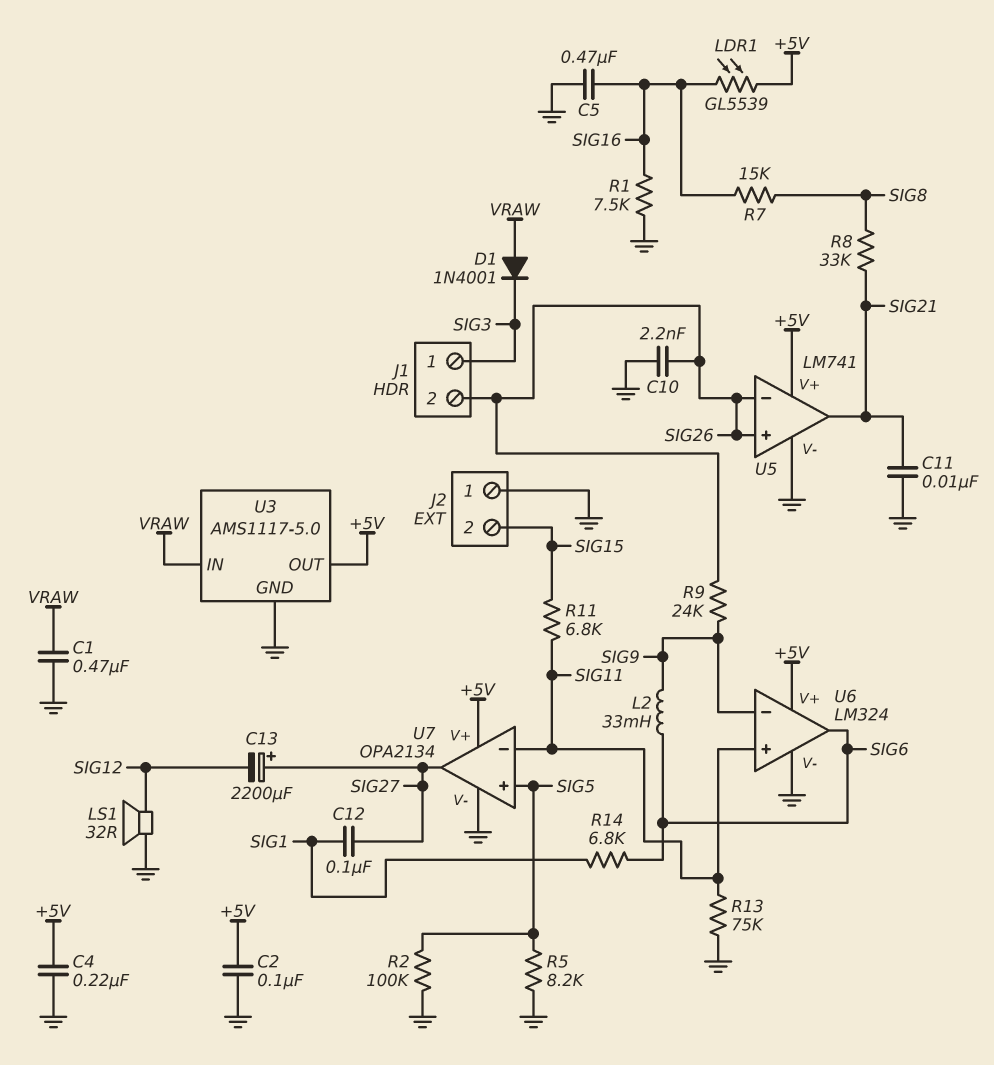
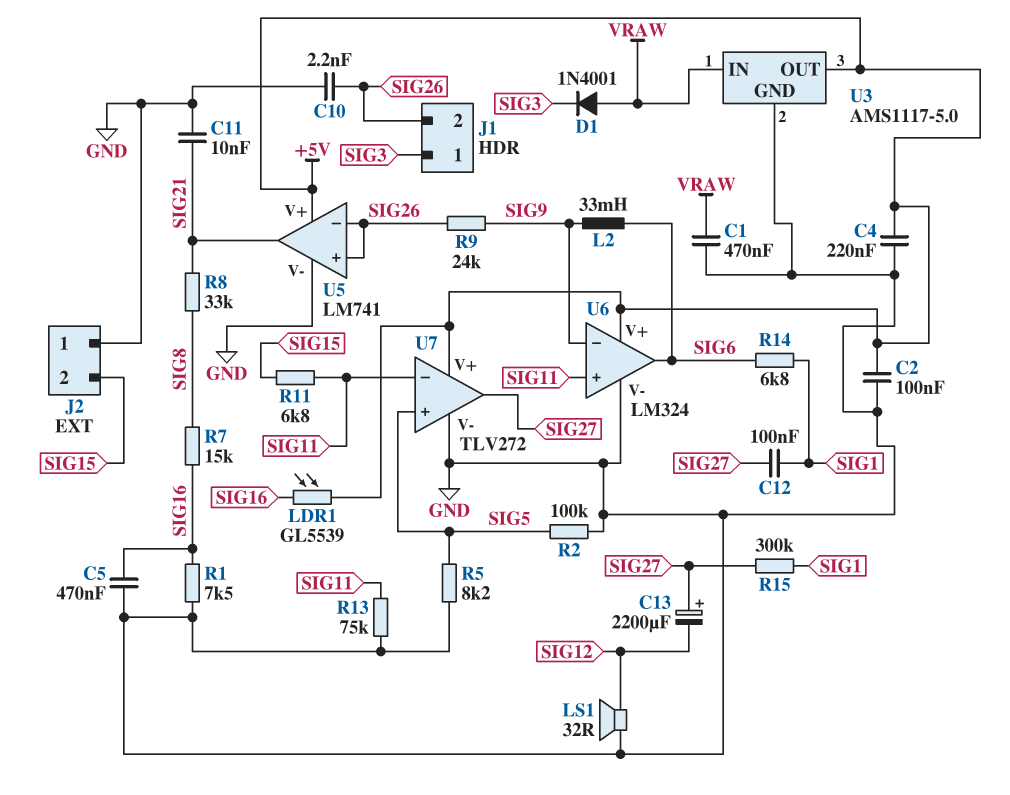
R15: none -> 300k (SIG1, SIG27)
U7: OPA2134 -> TLV272

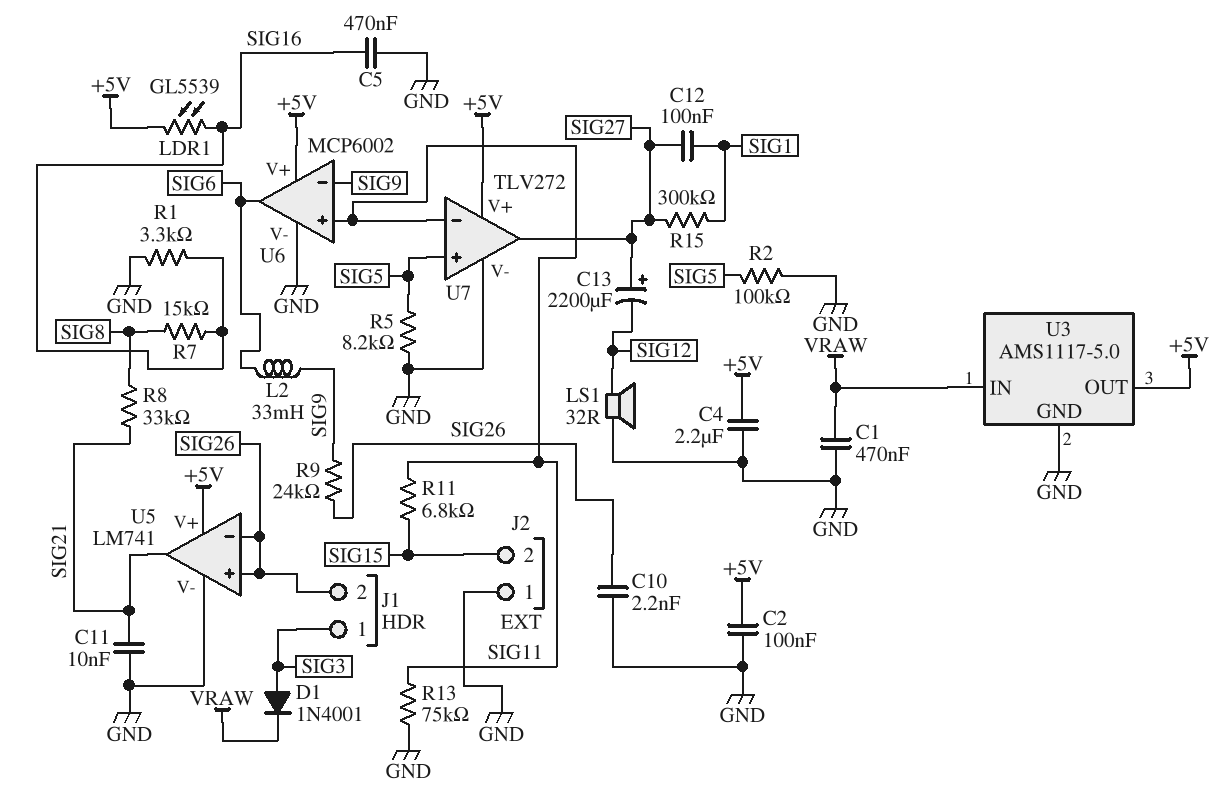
C4: 220nF (+5V, GND) -> 2.2uF (+5V, GND)
D1: diode 1N4001 (A VRAW, K SIG3) -> diode 1N4001 (A SIG3, K VRAW)
R1: 7.5k (GND, SIG16) -> 3.3k (GND, SIG16)
R14: 6.8k (SIG1, SIG6) -> none
U6: LM324 -> MCP6002

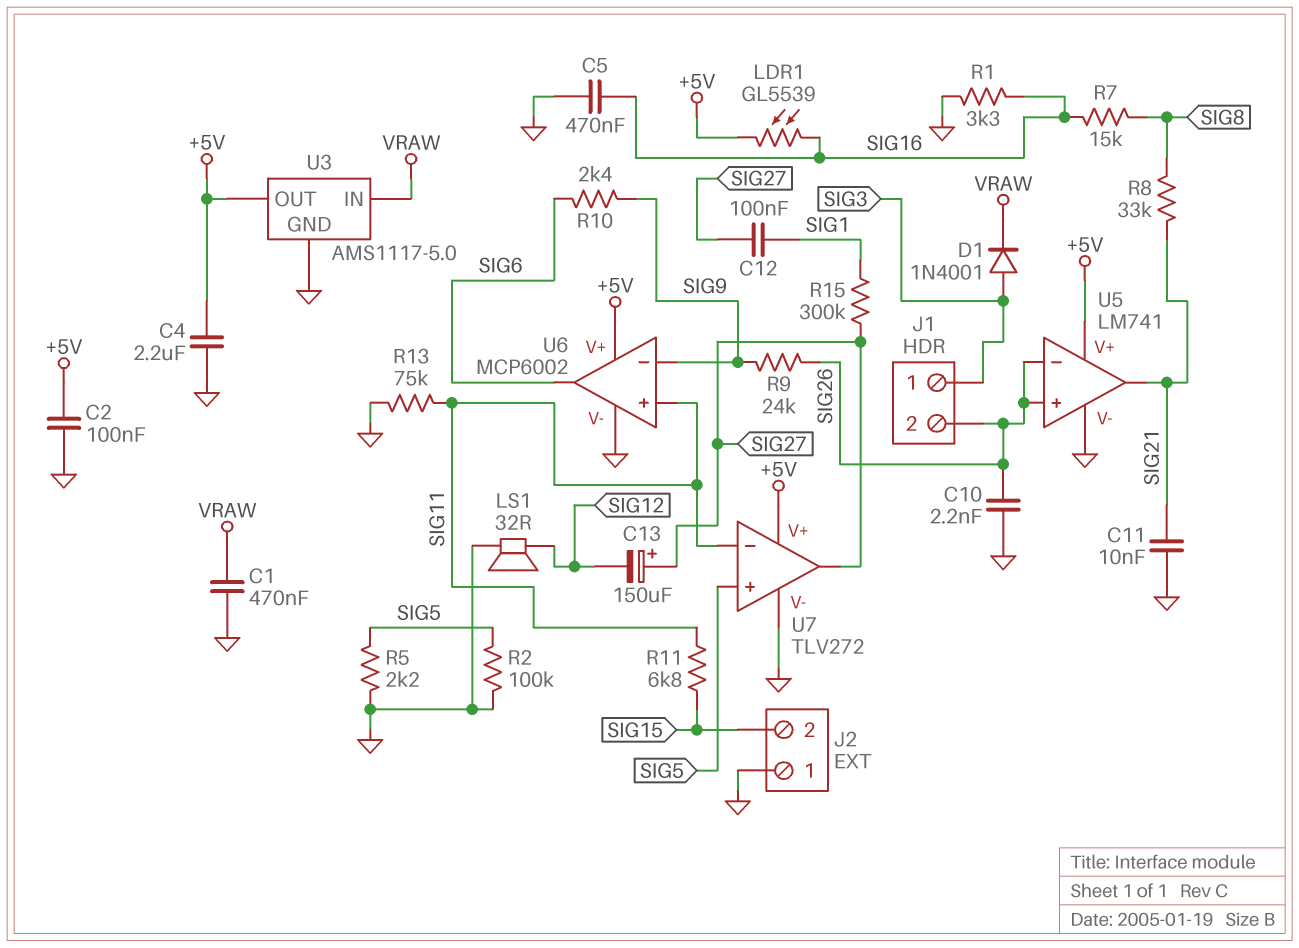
C13: 2200uF (plus SIG27, minus SIG12) -> 150uF (plus SIG27, minus SIG12)
L2: 33mH (SIG6, SIG9) -> none
R5: 8.2k (GND, SIG5) -> 2.2k (GND, SIG5)
R10: none -> 2.4k (SIG6, SIG9)

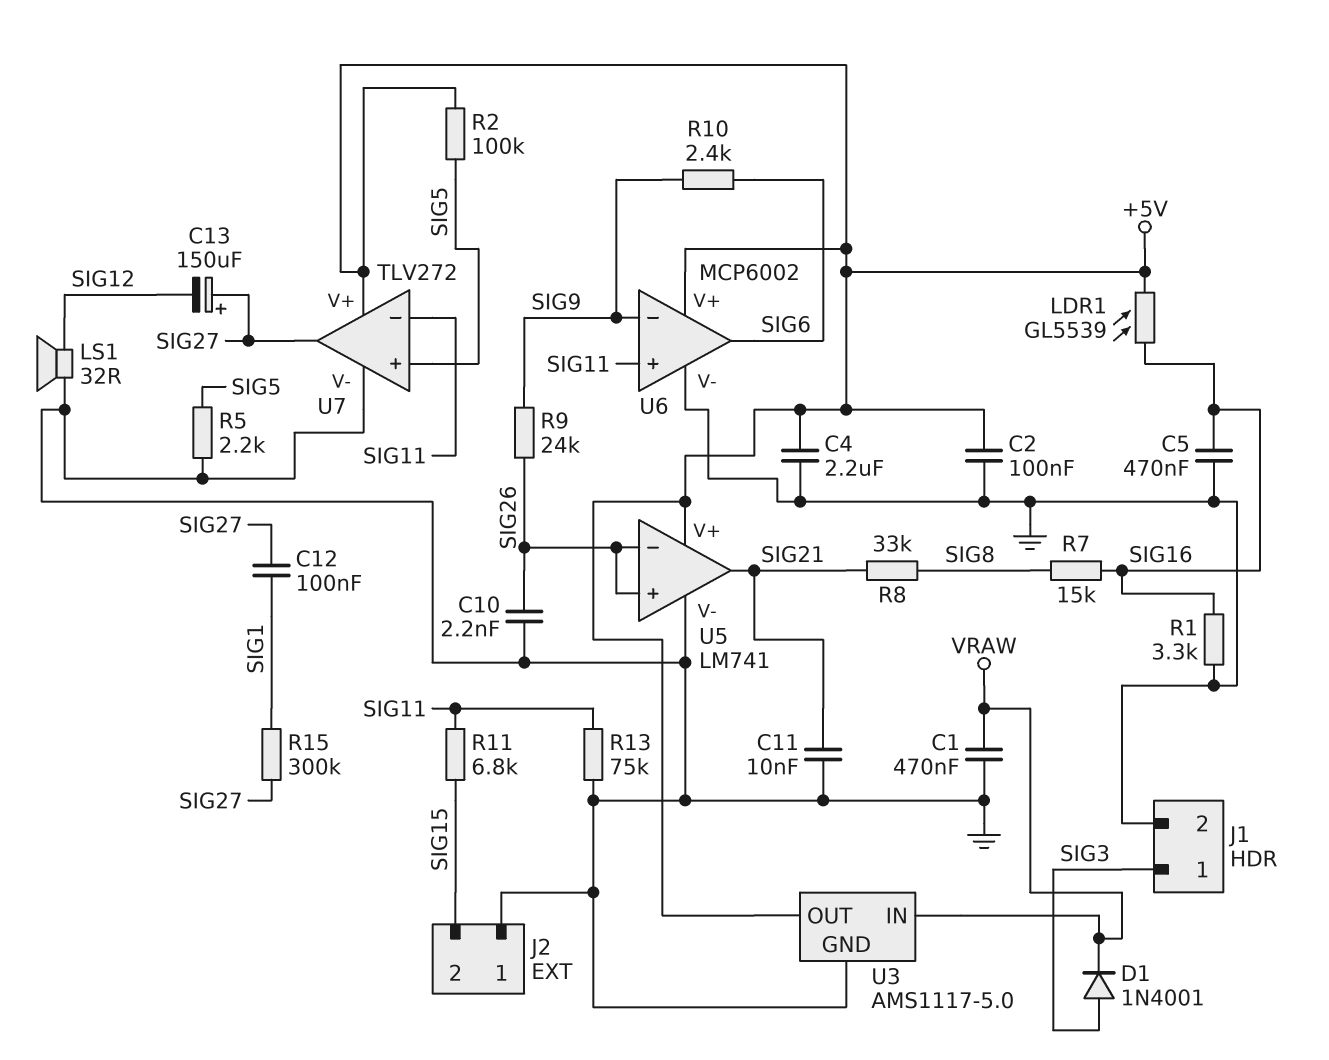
J1 pin 2: SIG26 -> GND
R2: 100k (GND, SIG5) -> 100k (+5V, SIG5)

